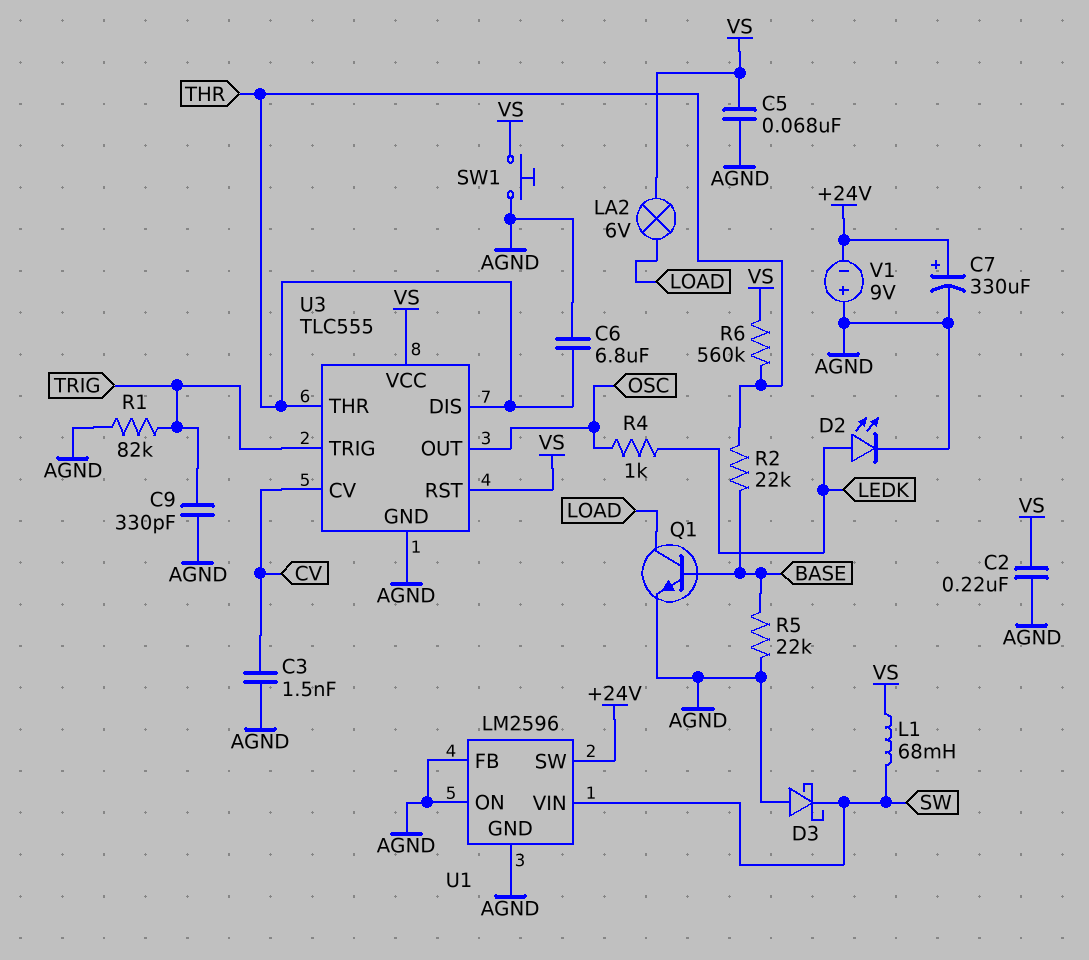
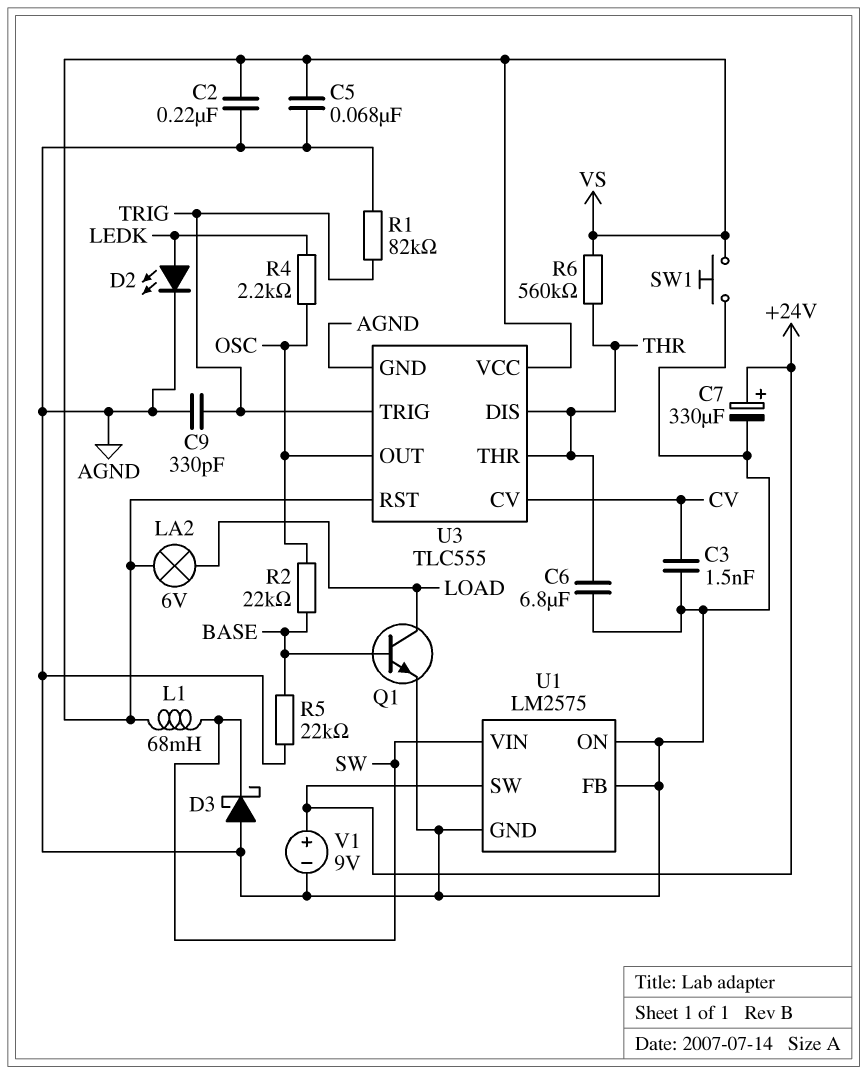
R2: 22k (BASE, THR) -> 22k (BASE, OSC)
R4: 1k (LEDK, OSC) -> 2.2k (LEDK, OSC)
U1: LM2596 -> LM2575
V1: 9V (plus AGND, minus +24V) -> 9V (plus +24V, minus AGND)

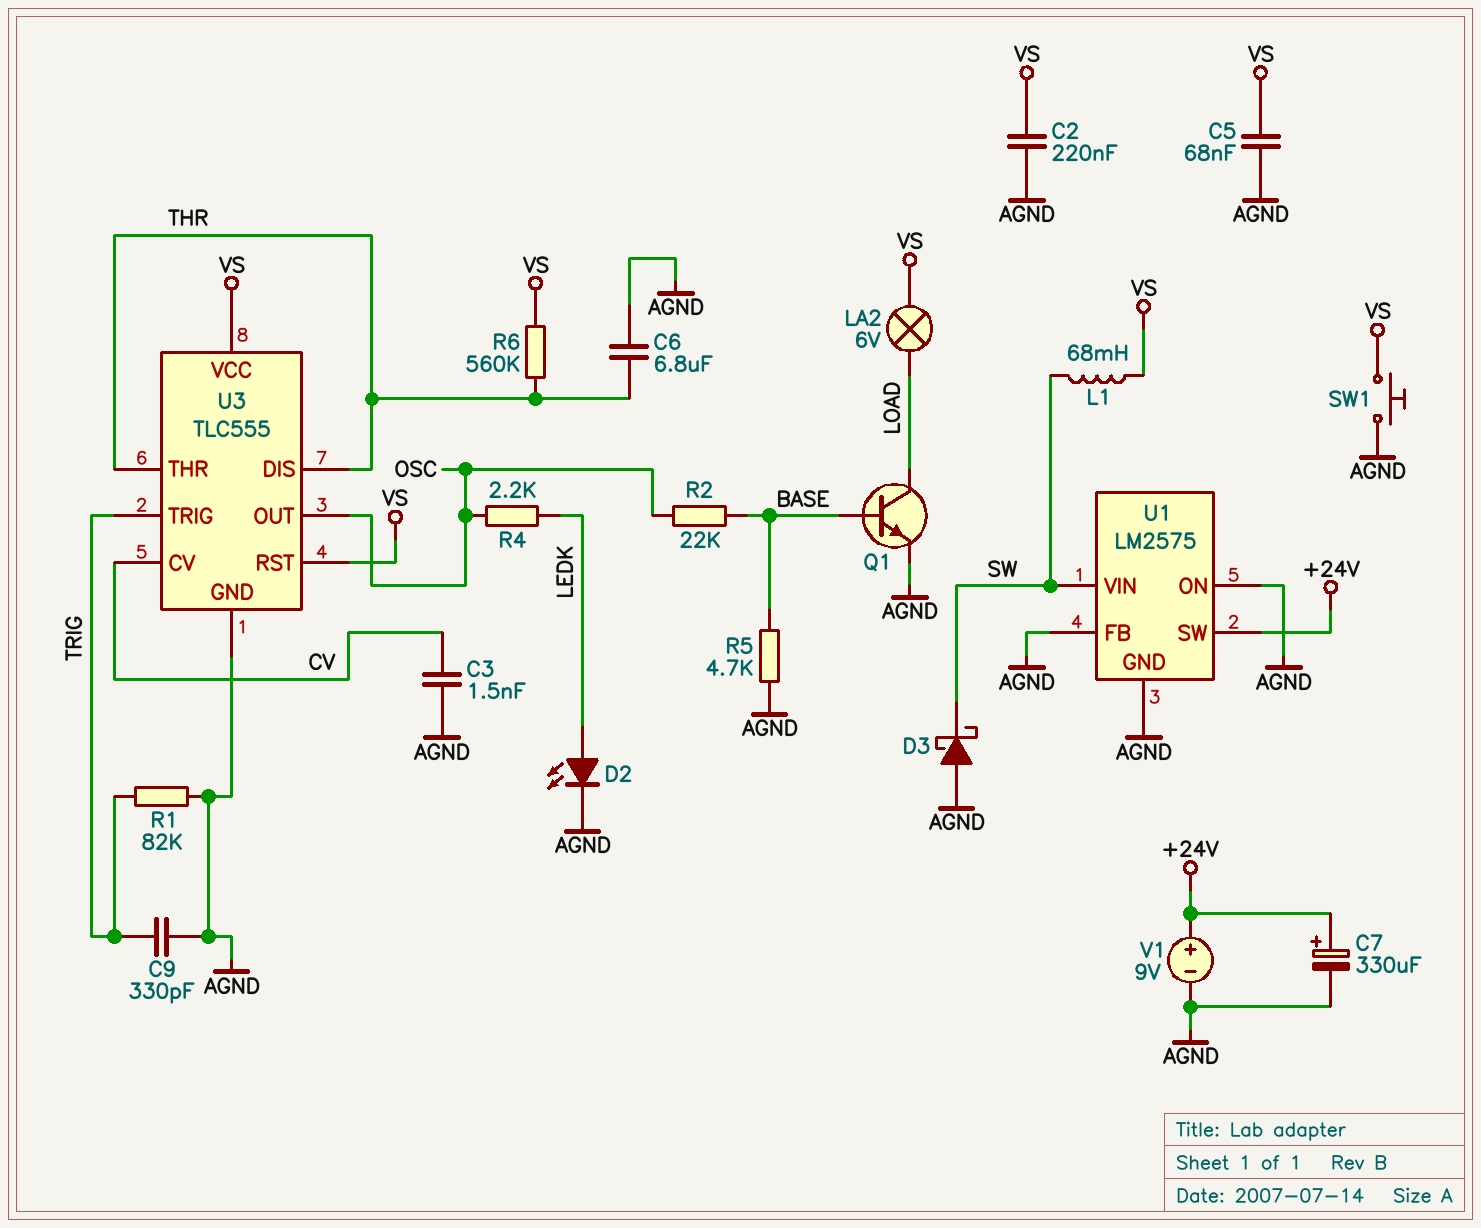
R5: 22k (AGND, BASE) -> 4.7k (AGND, BASE)

